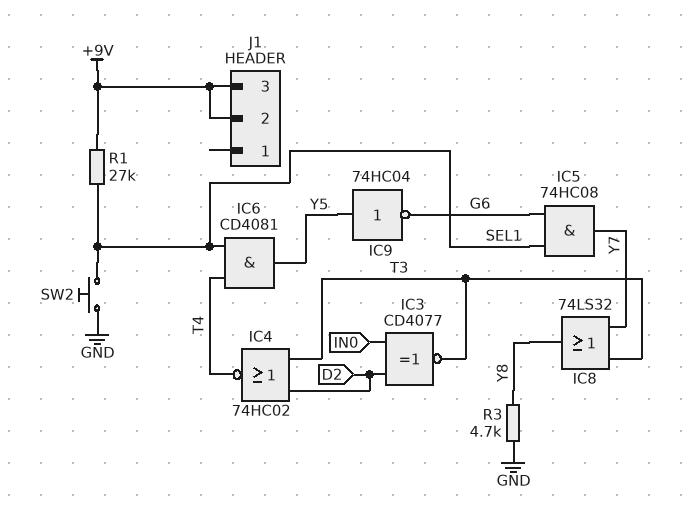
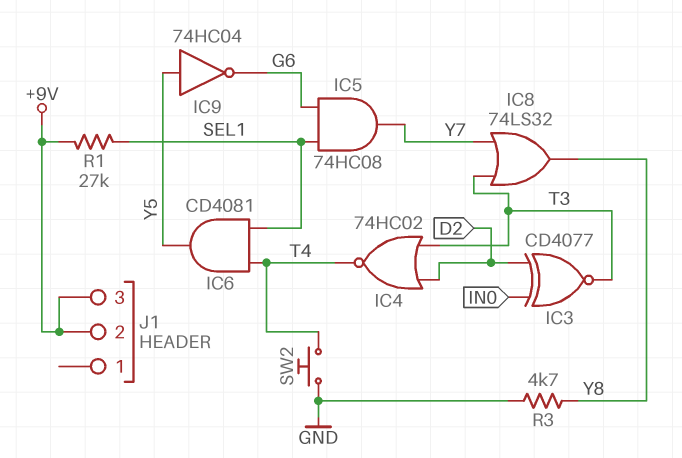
SW2: button (GND, SEL1) -> button (GND, T4)

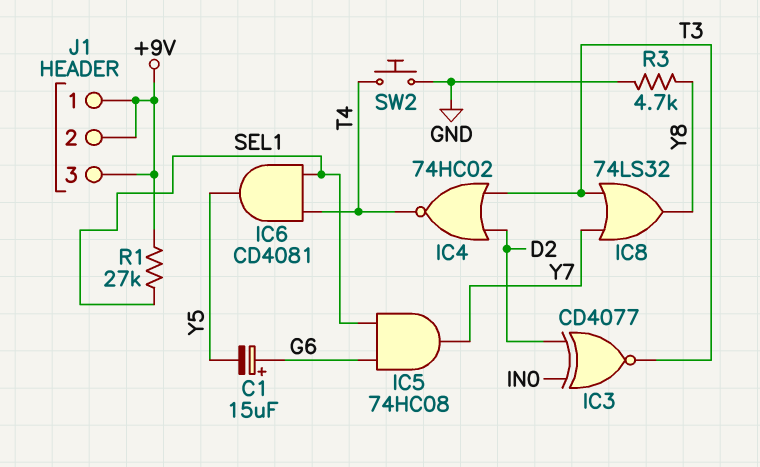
C1: none -> 15uF (plus G6, minus Y5)
IC9: NOT 74HC04 (in Y5, out G6) -> none
J1 pin 1: none -> +9V

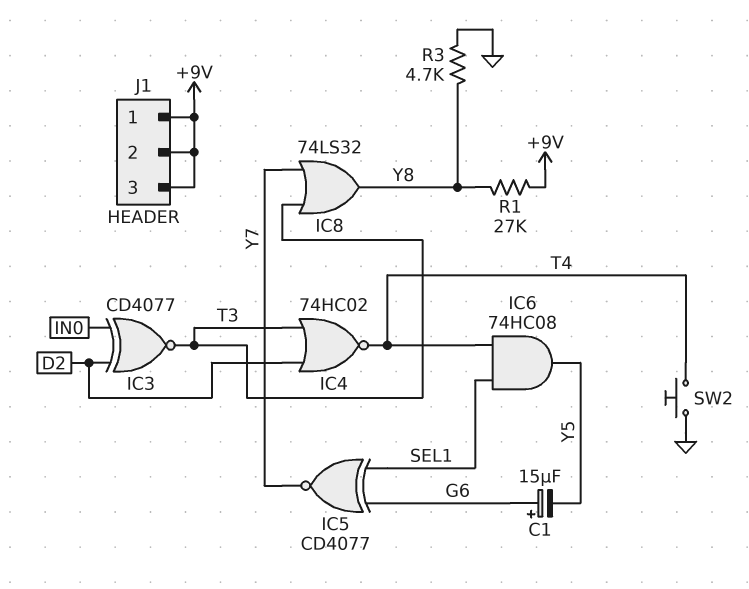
IC5: AND 74HC08 (in G6, in SEL1, out Y7) -> XNOR CD4077 (in G6, in SEL1, out Y7)
IC6: AND CD4081 (in SEL1, in T4, out Y5) -> AND 74HC08 (in SEL1, in T4, out Y5)
R1: 27k (+9V, SEL1) -> 27k (+9V, Y8)

